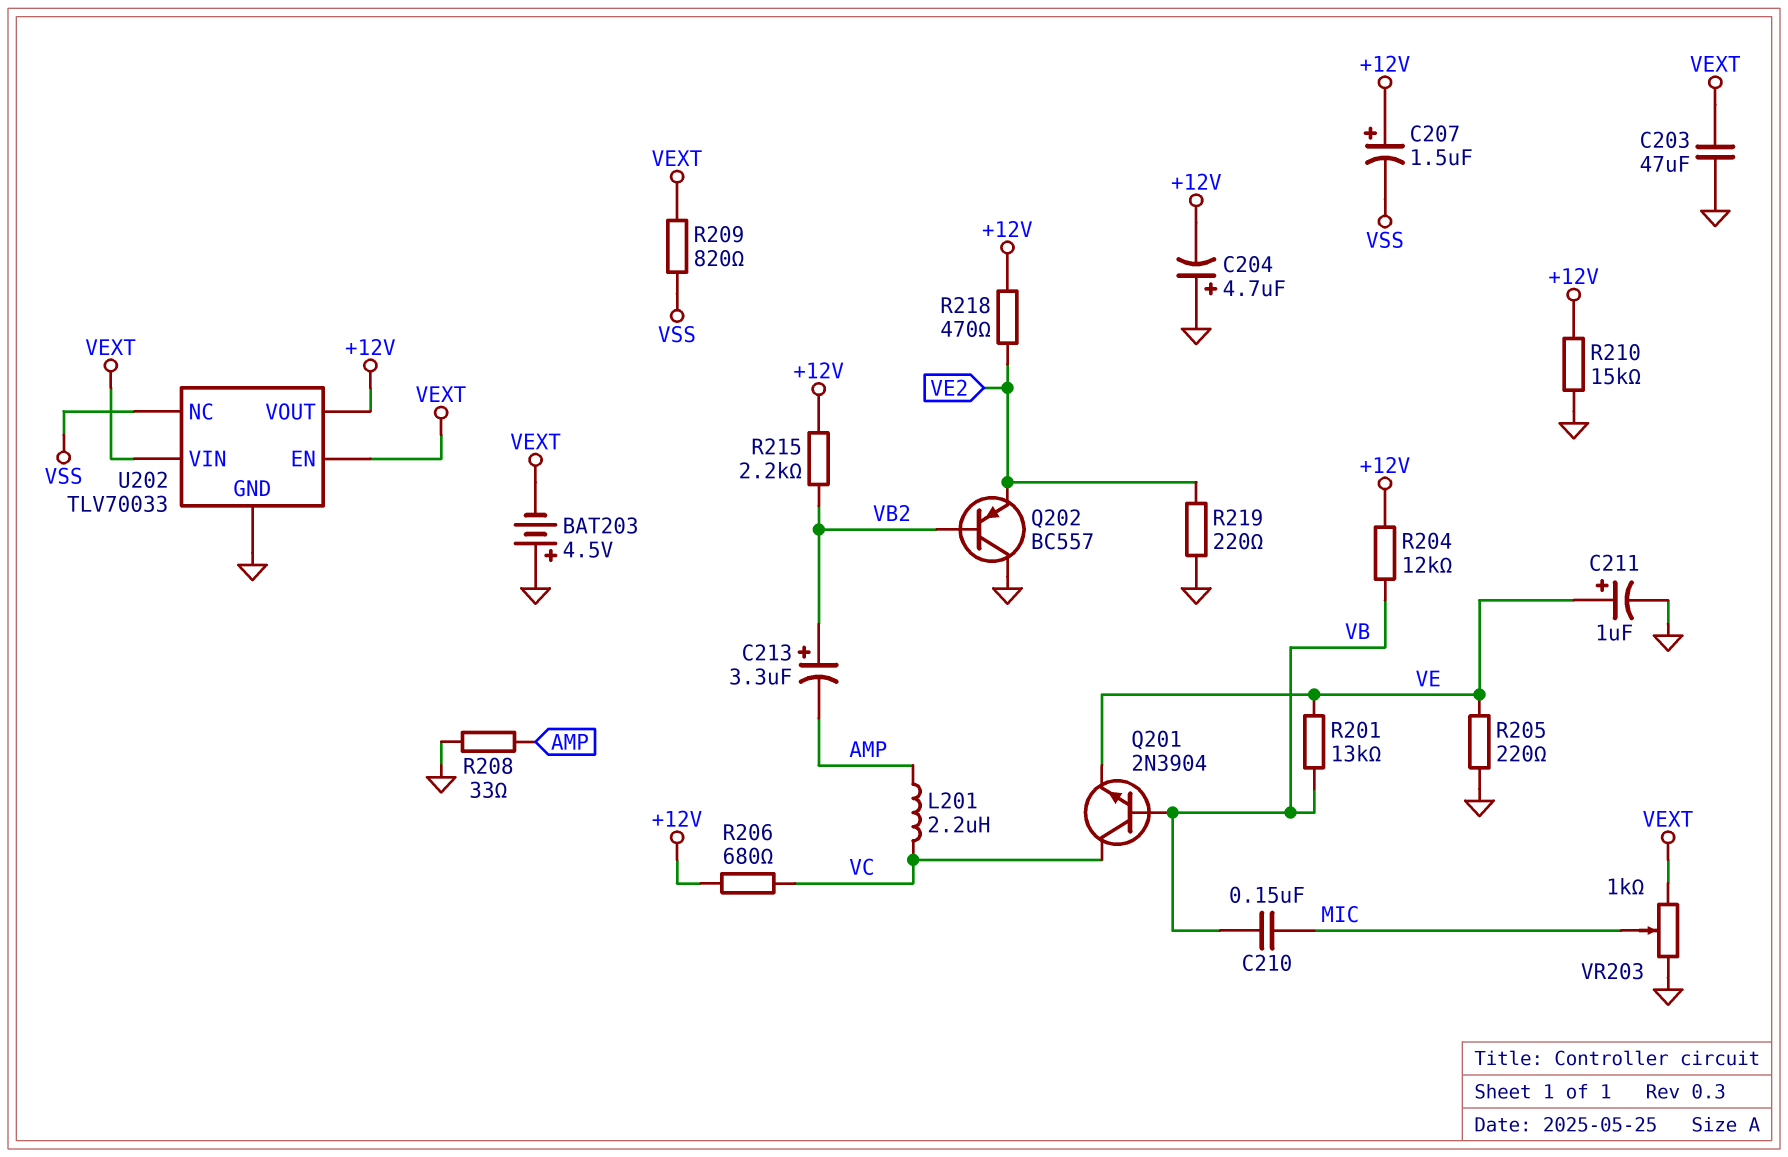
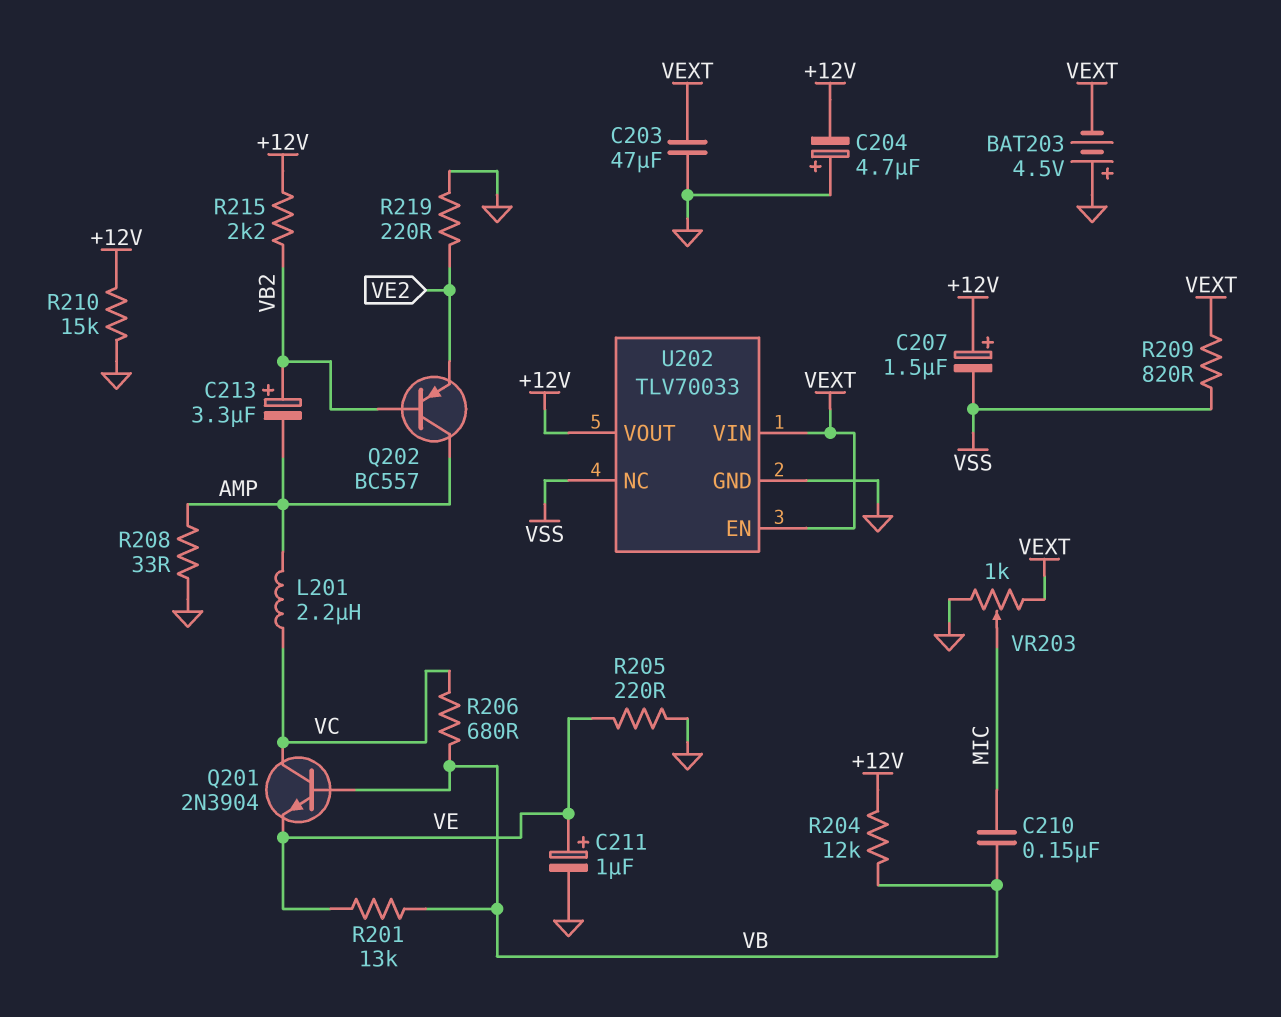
Q202: PNP BC557 (B VB2, C GND, E VE2) -> PNP BC557 (B VB2, C AMP, E VE2)
R206: 680 (+12V, VC) -> 680 (VB, VC)
R218: 470 (+12V, VE2) -> none

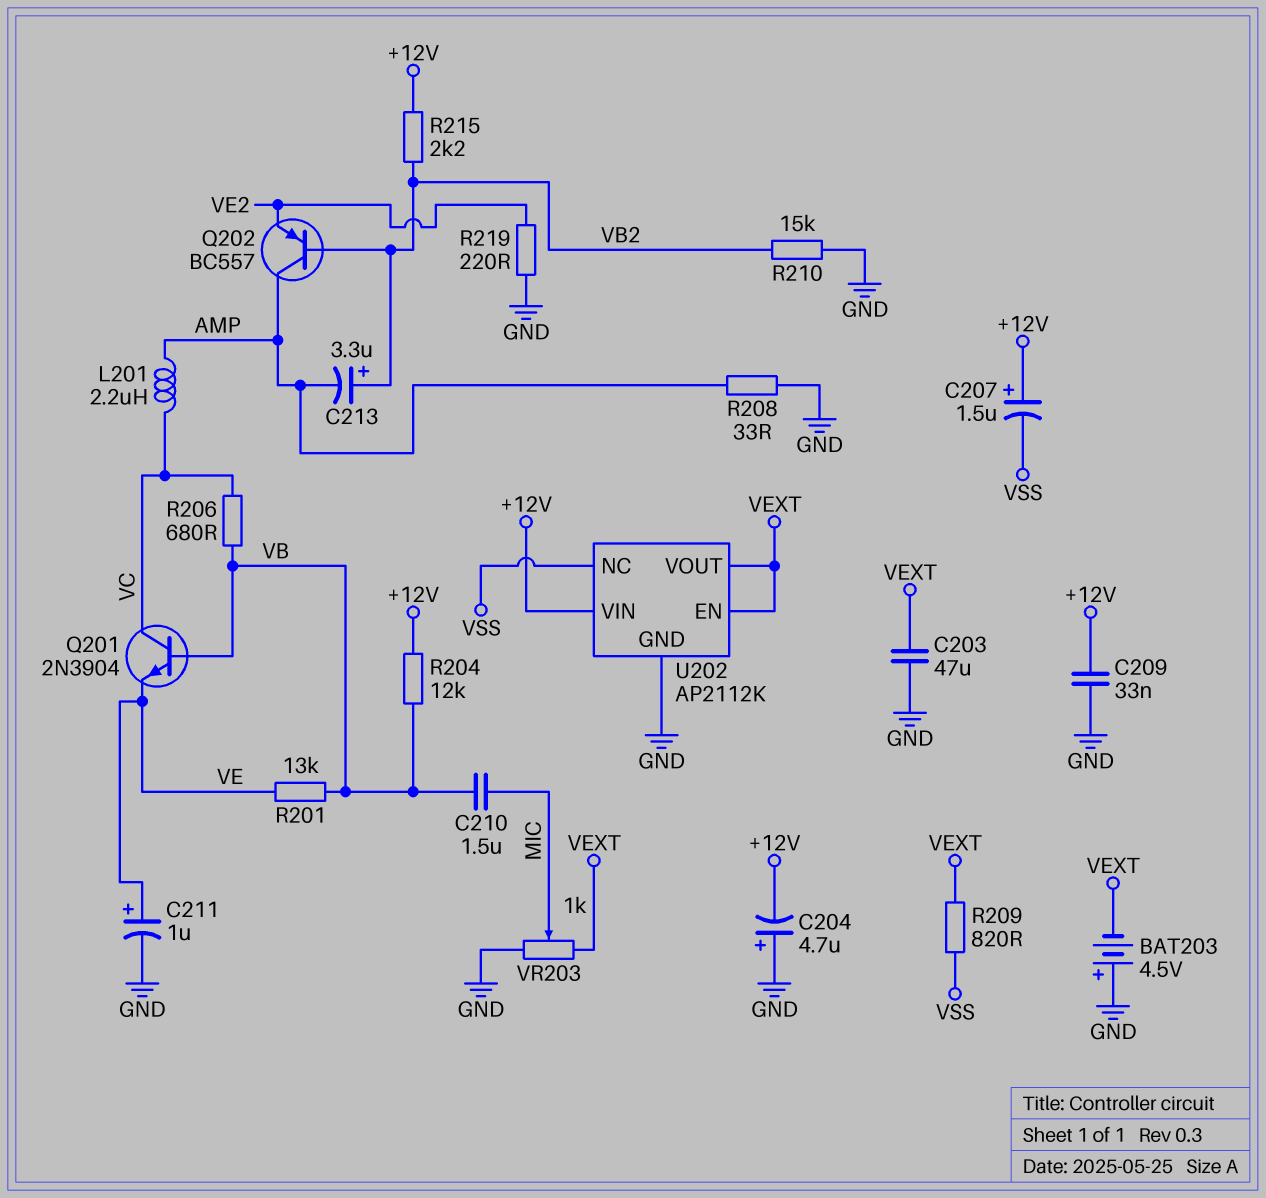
C209: none -> 33nF (+12V, GND)
C210: 150nF (MIC, VB) -> 1.5uF (MIC, VB)
R205: 220 (GND, VE) -> none
R210: 15k (+12V, GND) -> 15k (GND, VB2)
U202: TLV70033 -> AP2112K
U202 pin VIN: VEXT -> +12V
U202 pin VOUT: +12V -> VEXT

